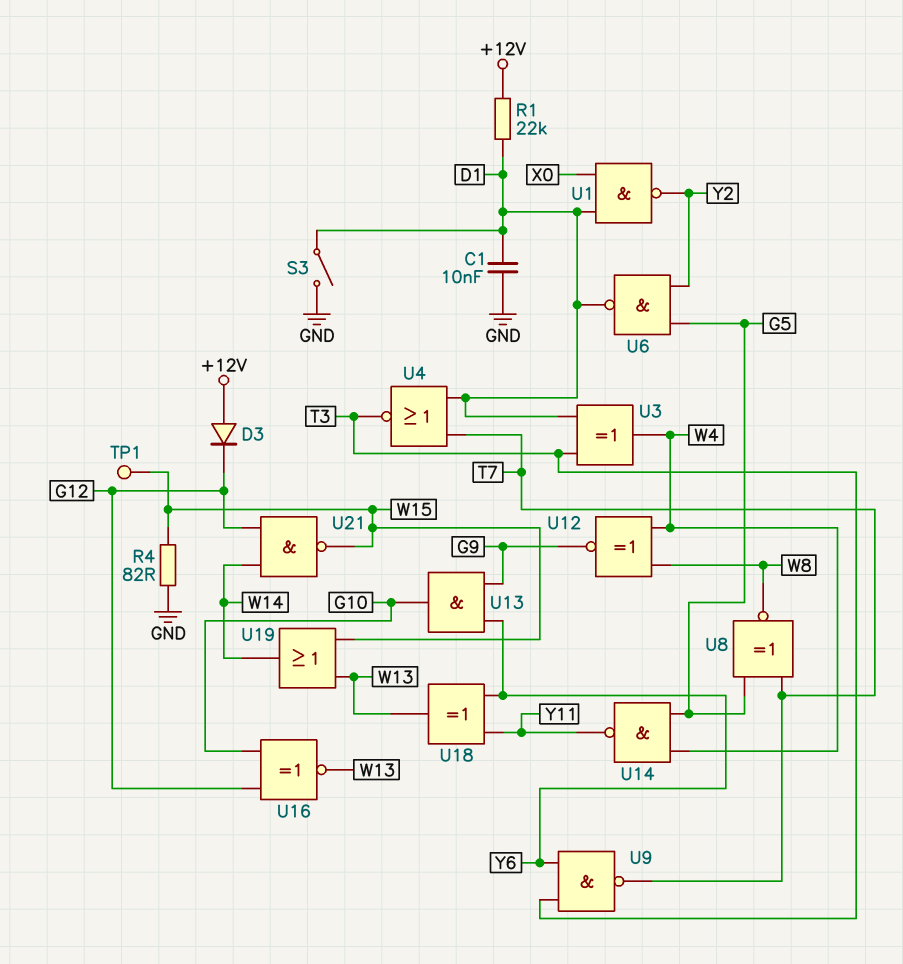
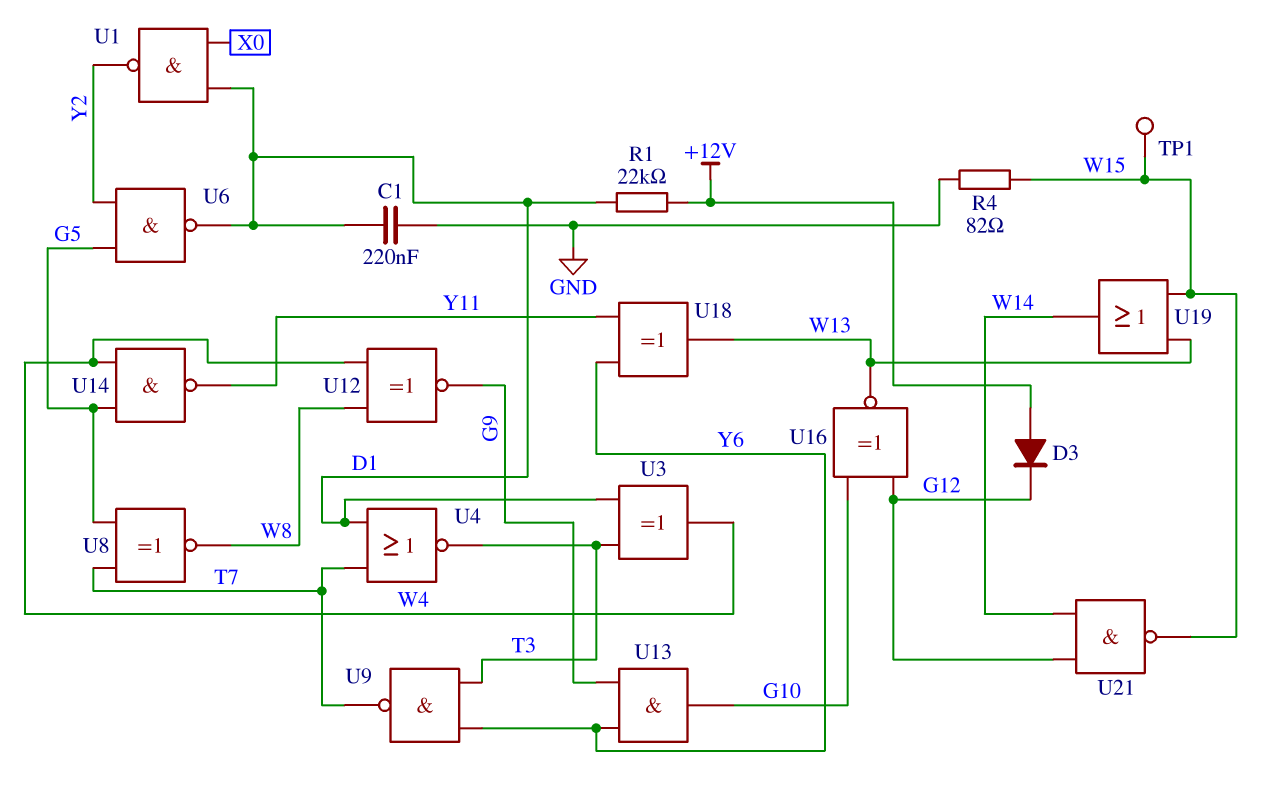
C1: 10nF (D1, GND) -> 220nF (D1, GND)
S3: switch (D1, GND) -> none

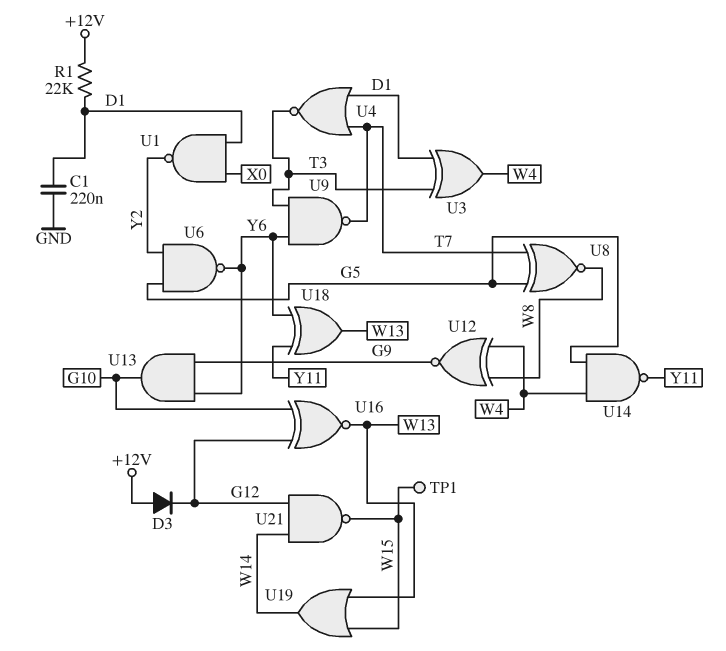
R4: 82 (GND, W15) -> none
U6: NAND (in G5, in Y2, out D1) -> NAND (in G5, in Y2, out Y6)

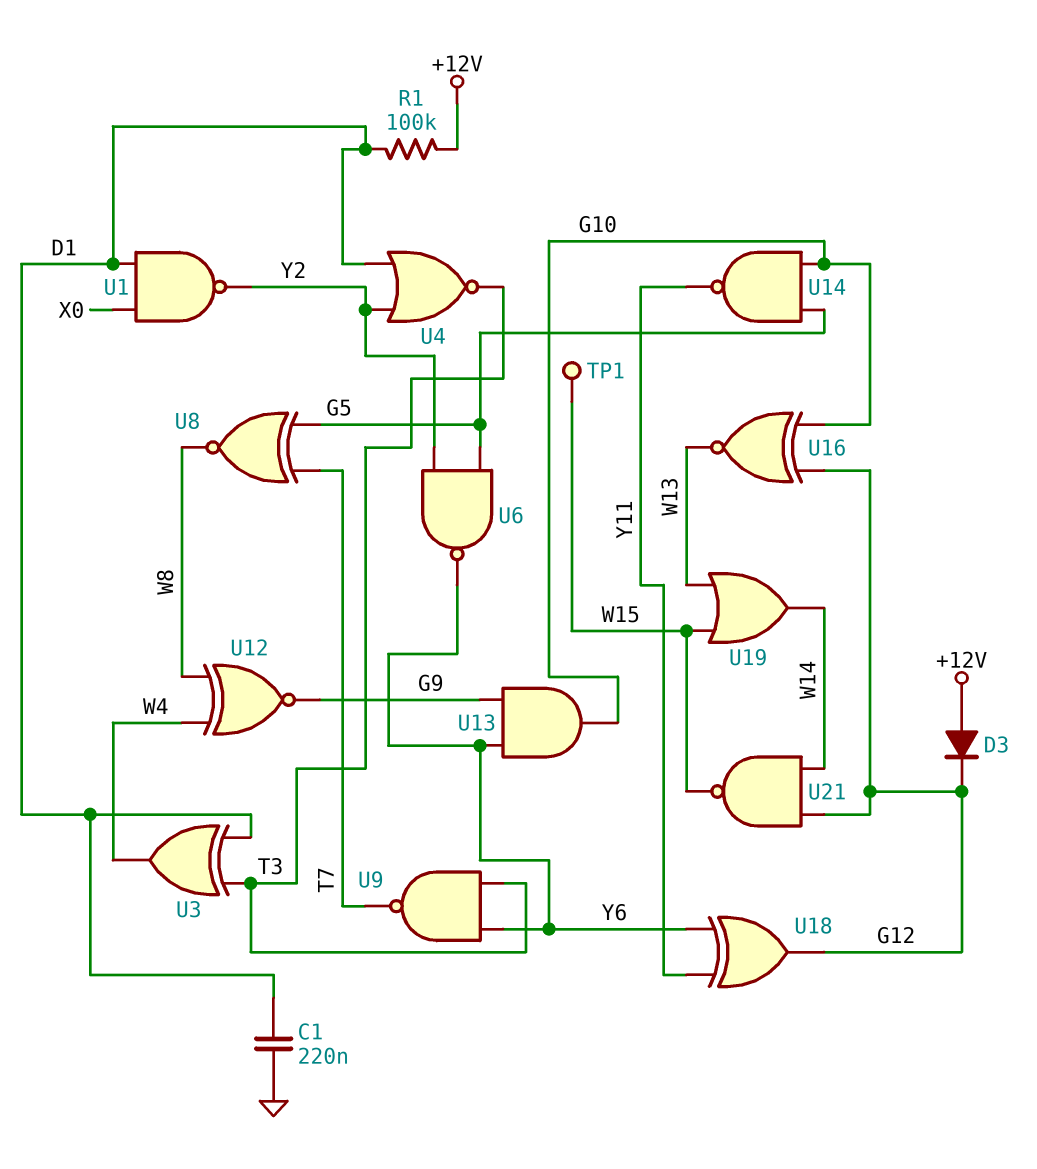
R1: 22k (+12V, D1) -> 100k (+12V, D1)
U4: NOR (in D1, in T7, out T3) -> NOR (in D1, in Y2, out T3)
U14: NAND (in G5, in W4, out Y11) -> NAND (in G5, in G10, out Y11)
U18: XOR (in Y6, in Y11, out W13) -> XOR (in Y6, in Y11, out G12)

